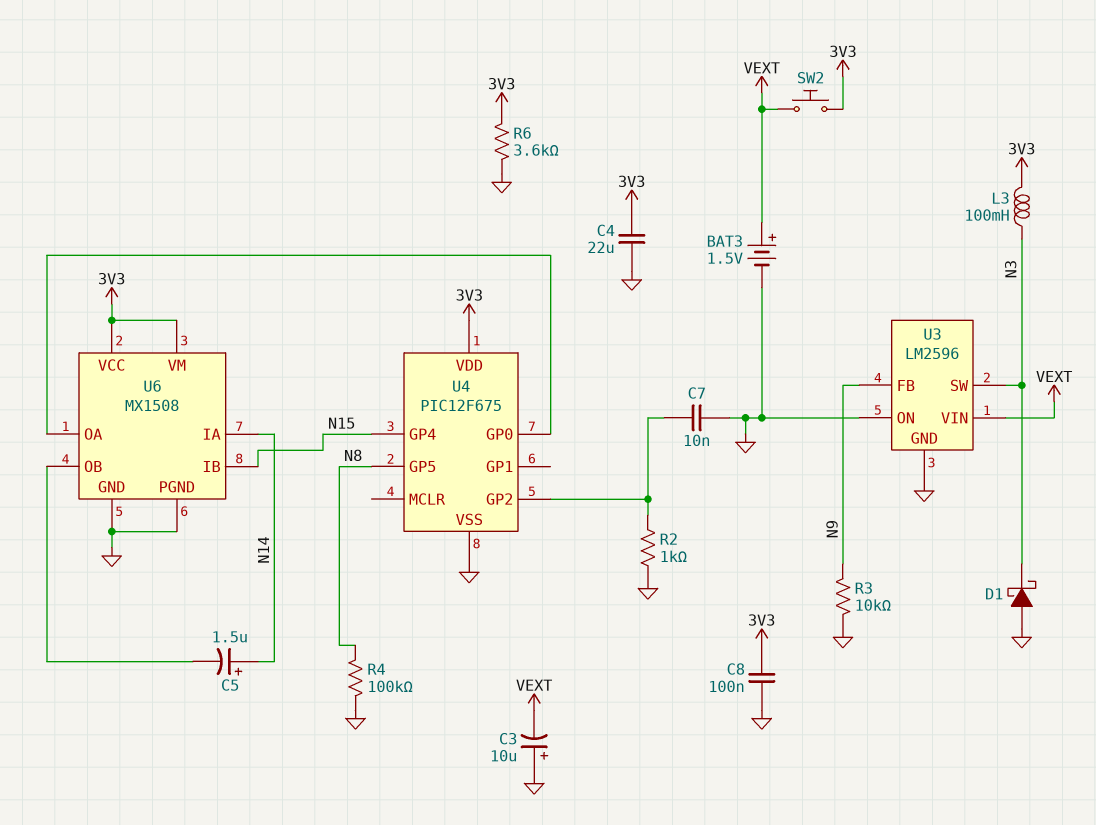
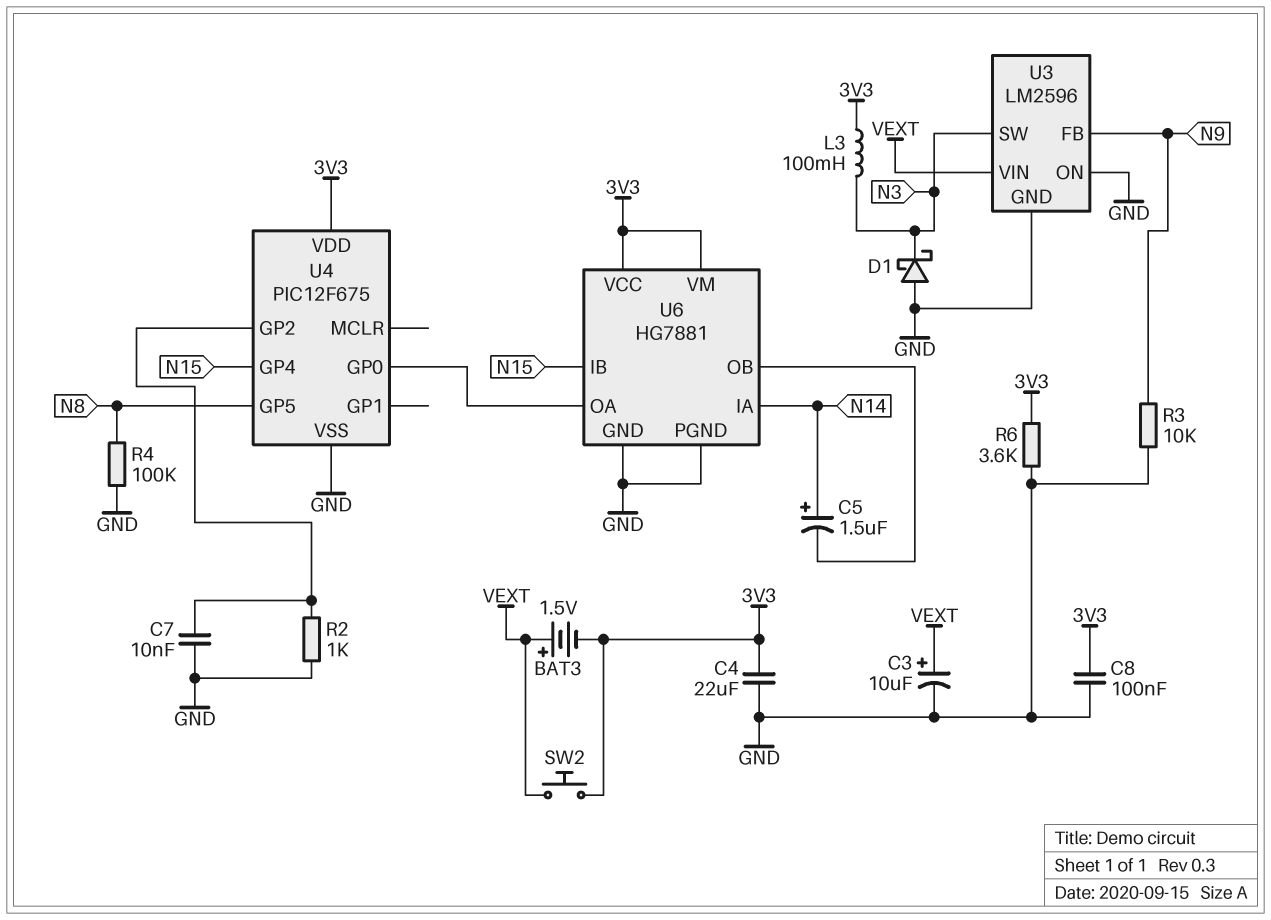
BAT3: 1.5V (plus VEXT, minus GND) -> 1.5V (plus VEXT, minus 3V3)
C3: 10uF (plus GND, minus VEXT) -> 10uF (plus VEXT, minus GND)
U6: MX1508 -> HG7881

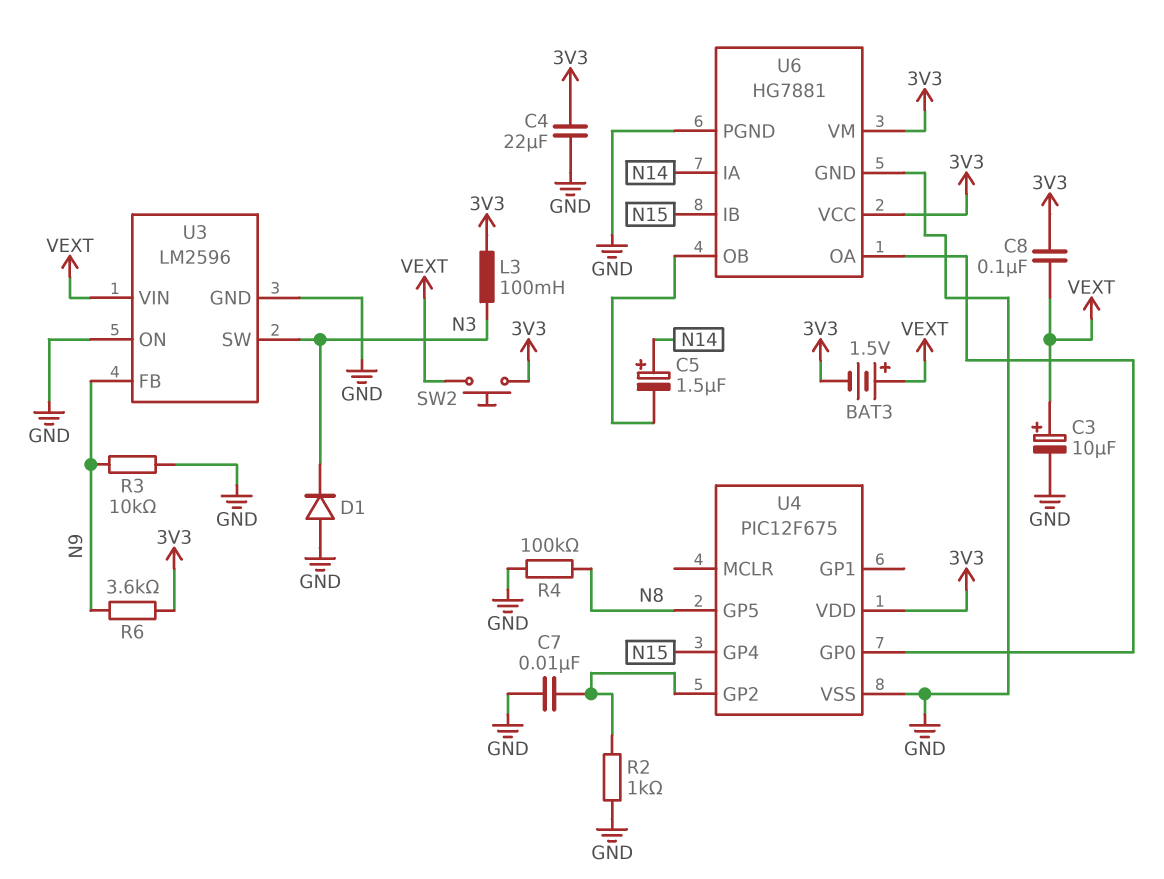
C8: 100nF (3V3, GND) -> 100nF (3V3, VEXT)
D1: schottky (A GND, K N3) -> diode (A GND, K N3)
R6: 3.6k (3V3, GND) -> 3.6k (3V3, N9)

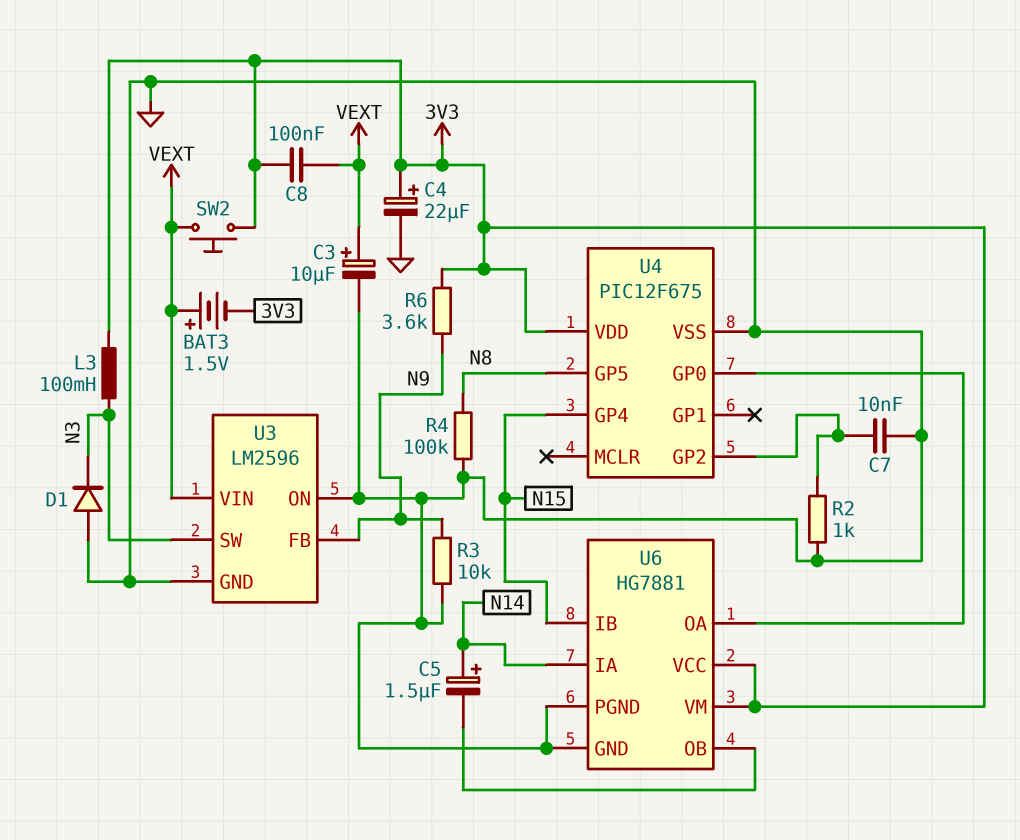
C4: 22uF (3V3, GND) -> 22uF (plus 3V3, minus GND)

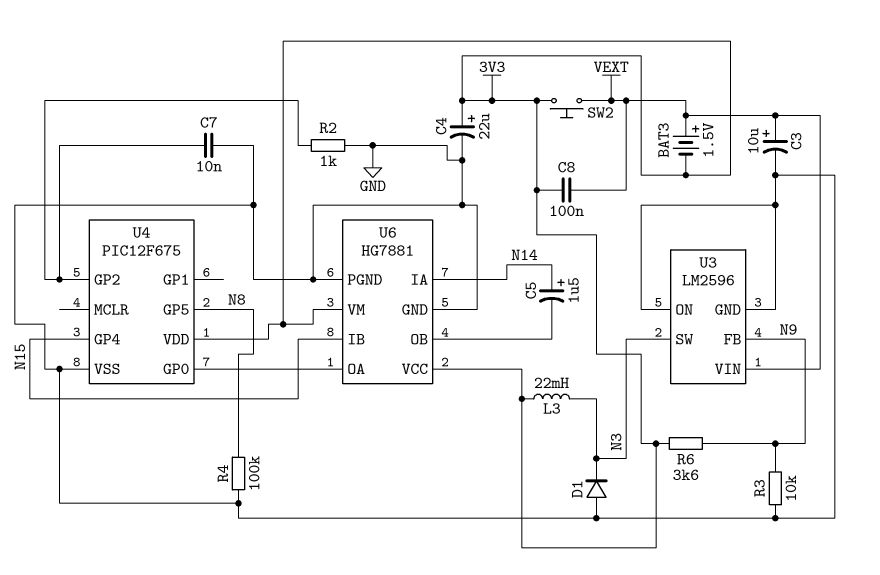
L3: 100mH (3V3, N3) -> 22mH (3V3, N3)

